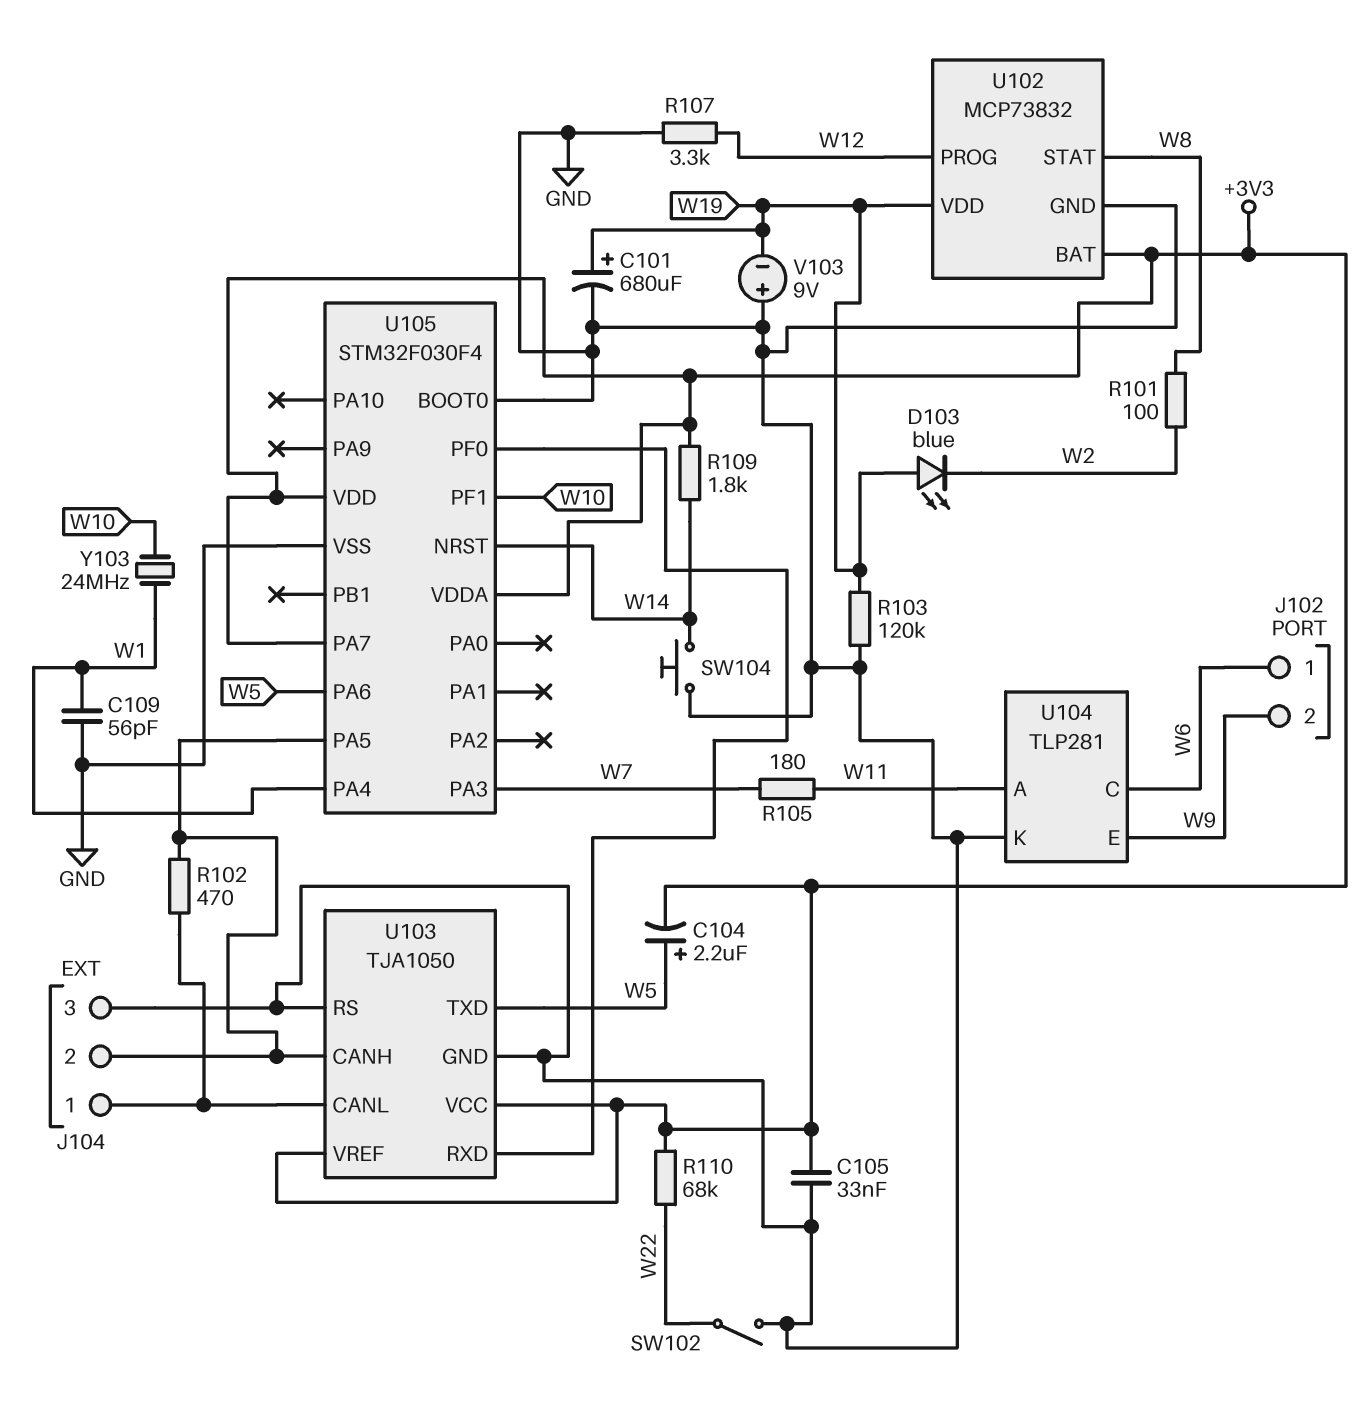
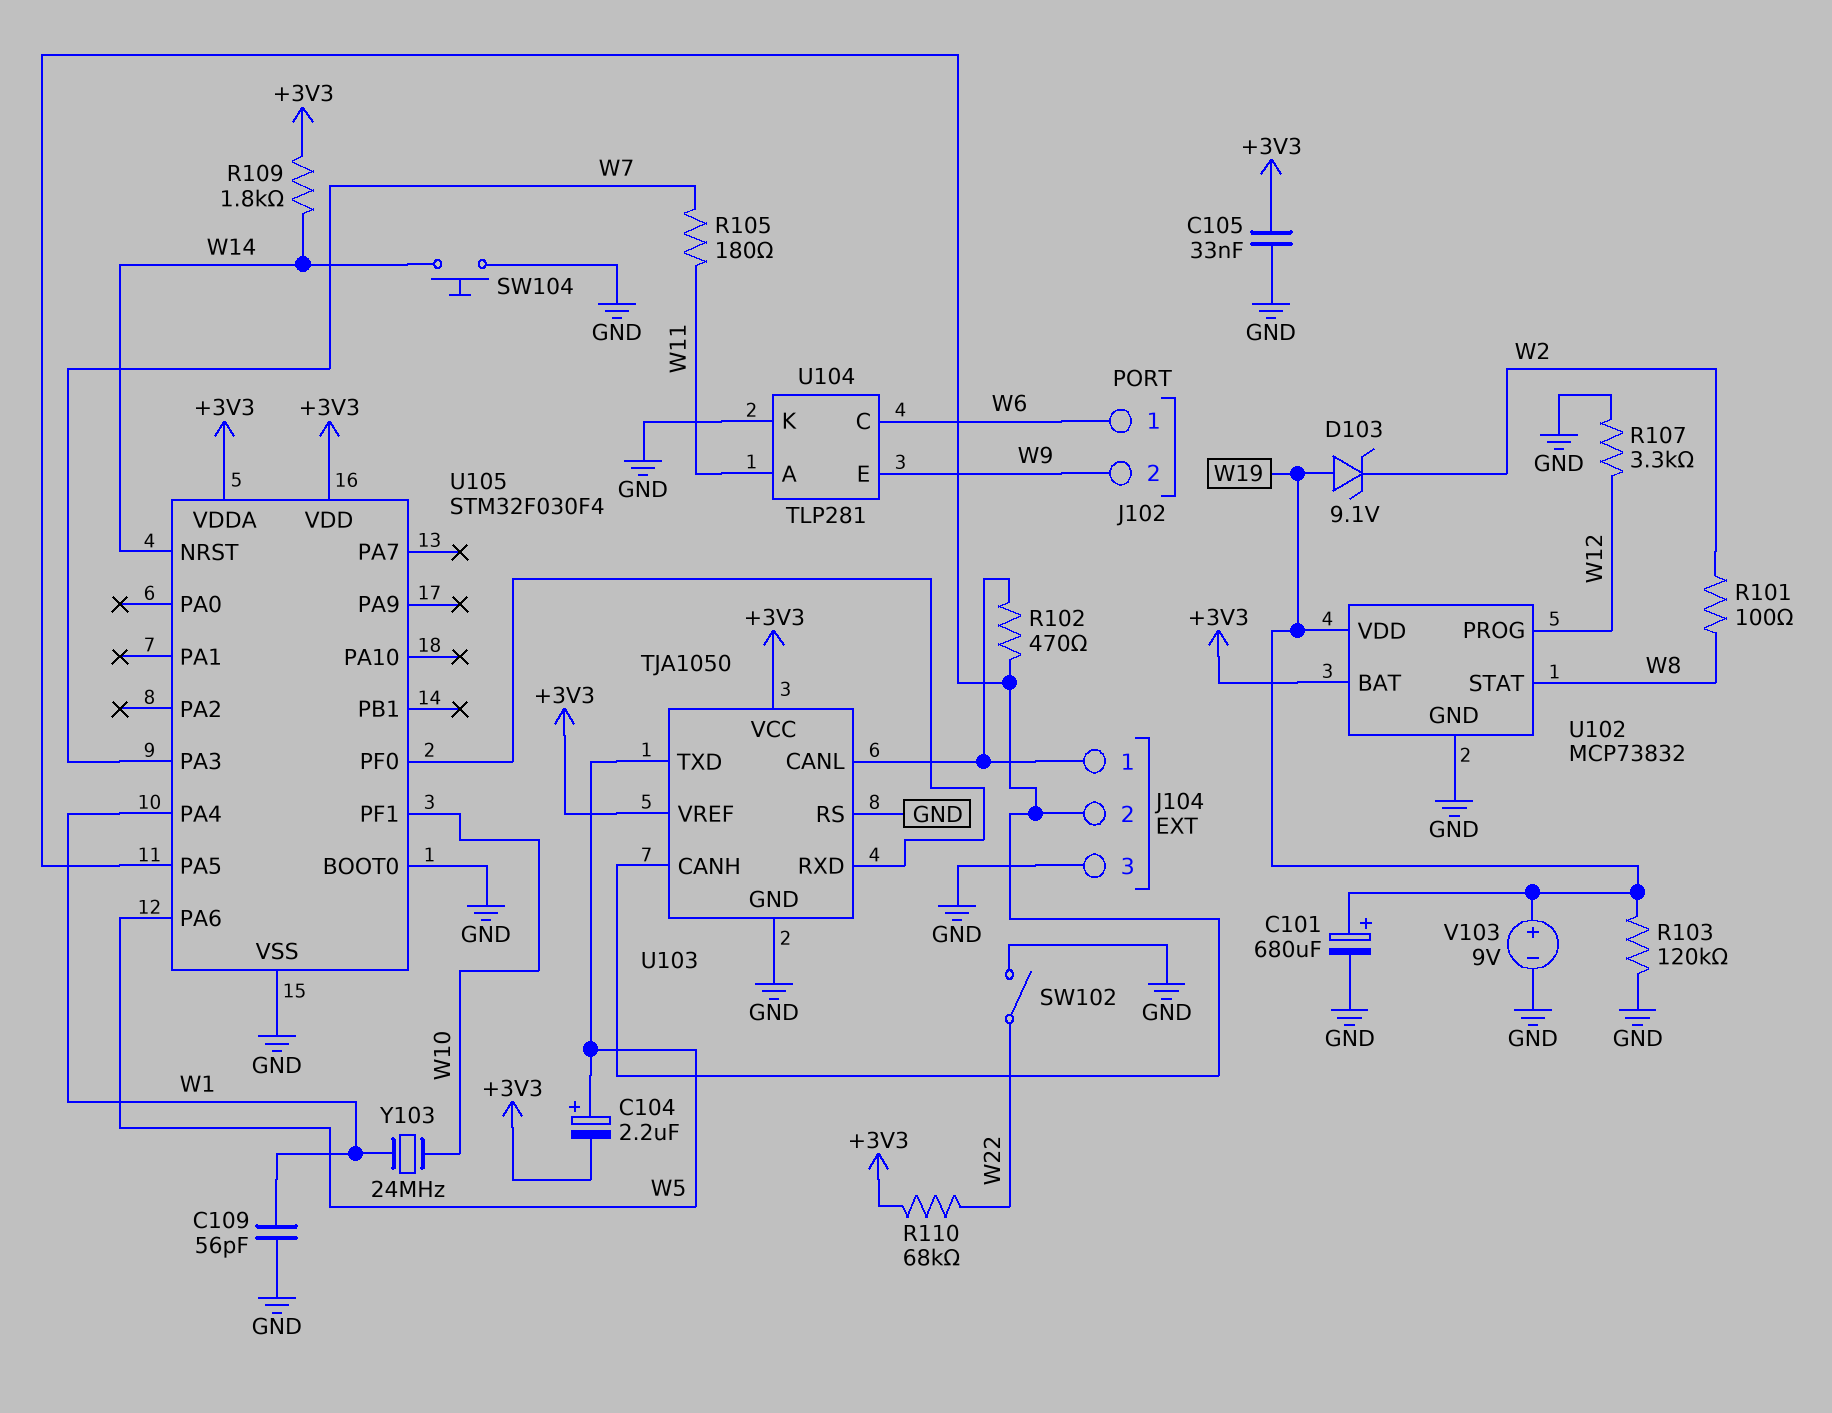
D103: LED blue (A W19, K W2) -> zener 9.1V (A W19, K W2)
U105 pin PA7: +3V3 -> none
V103: 9V (plus GND, minus W19) -> 9V (plus W19, minus GND)

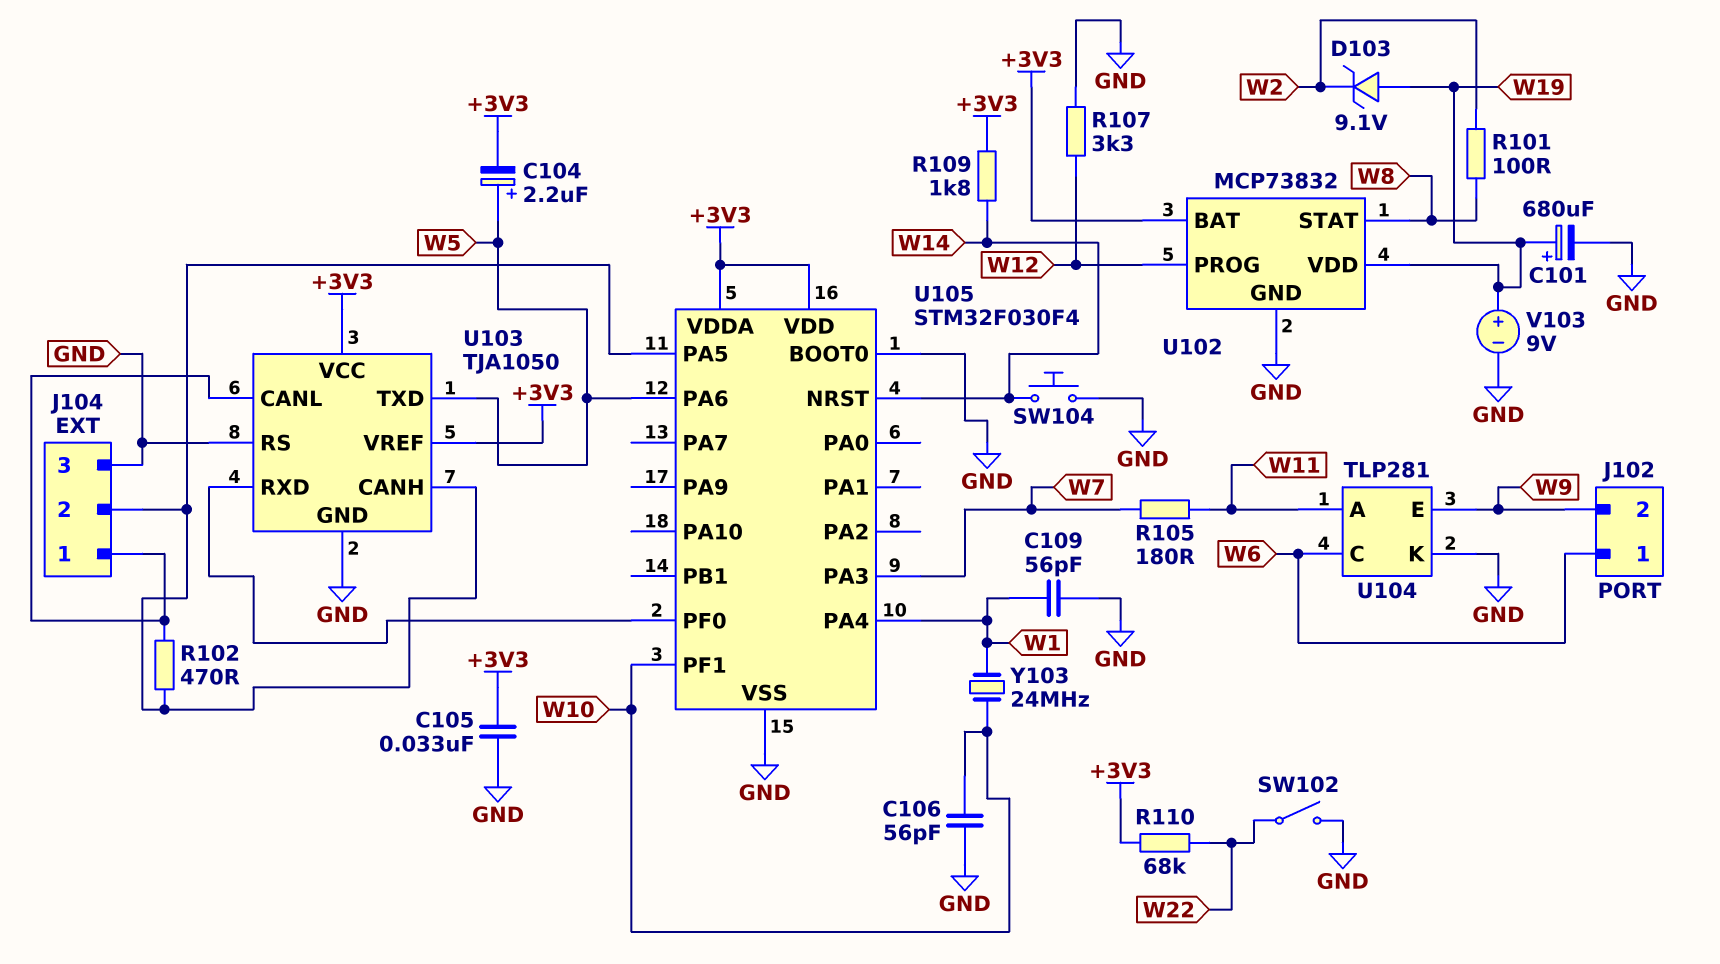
C106: none -> 56pF (GND, W10)
R103: 120k (GND, W19) -> none

